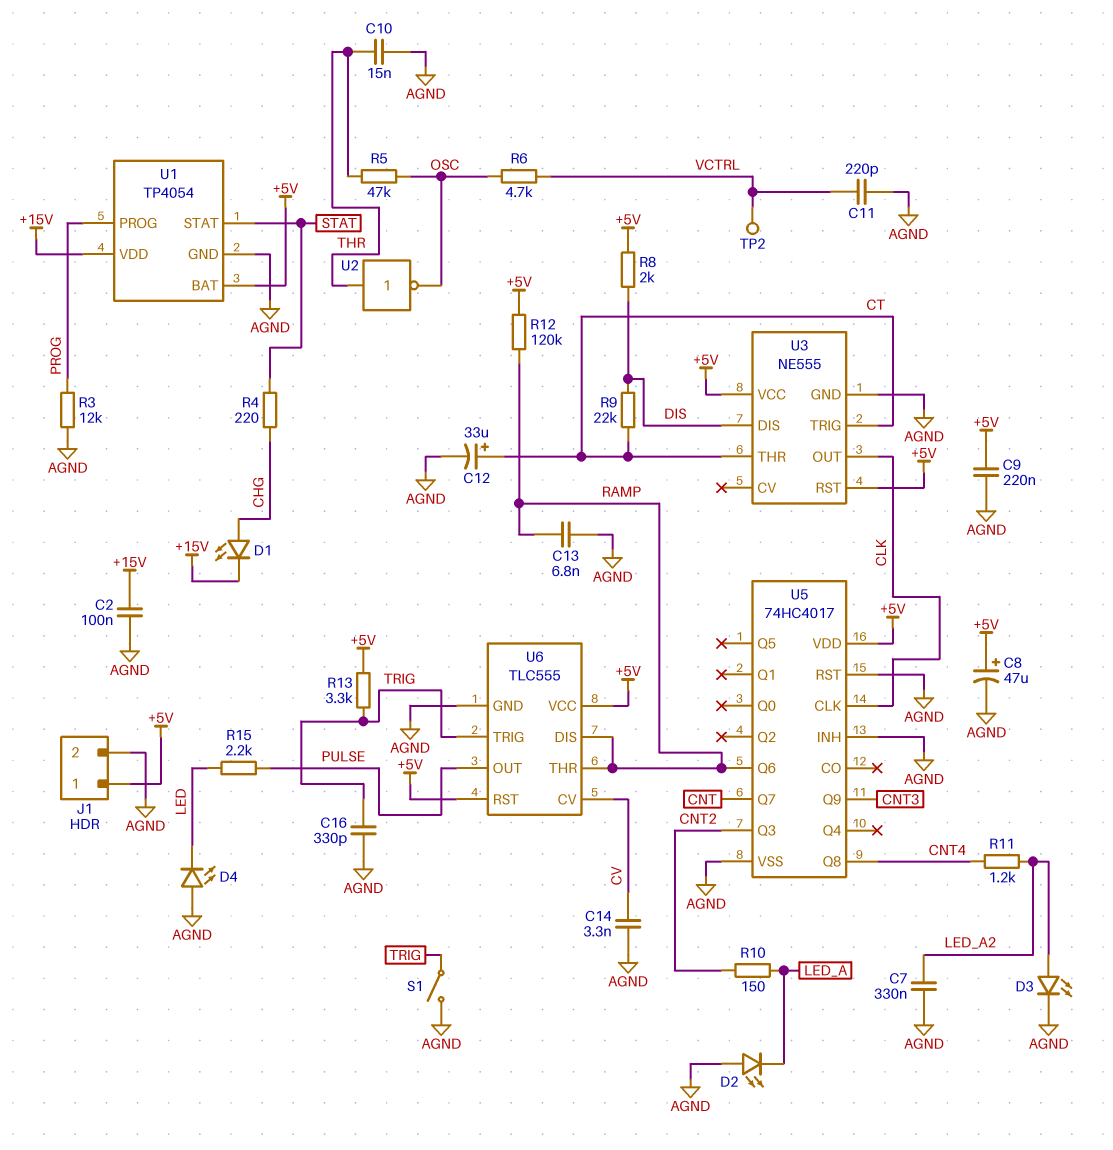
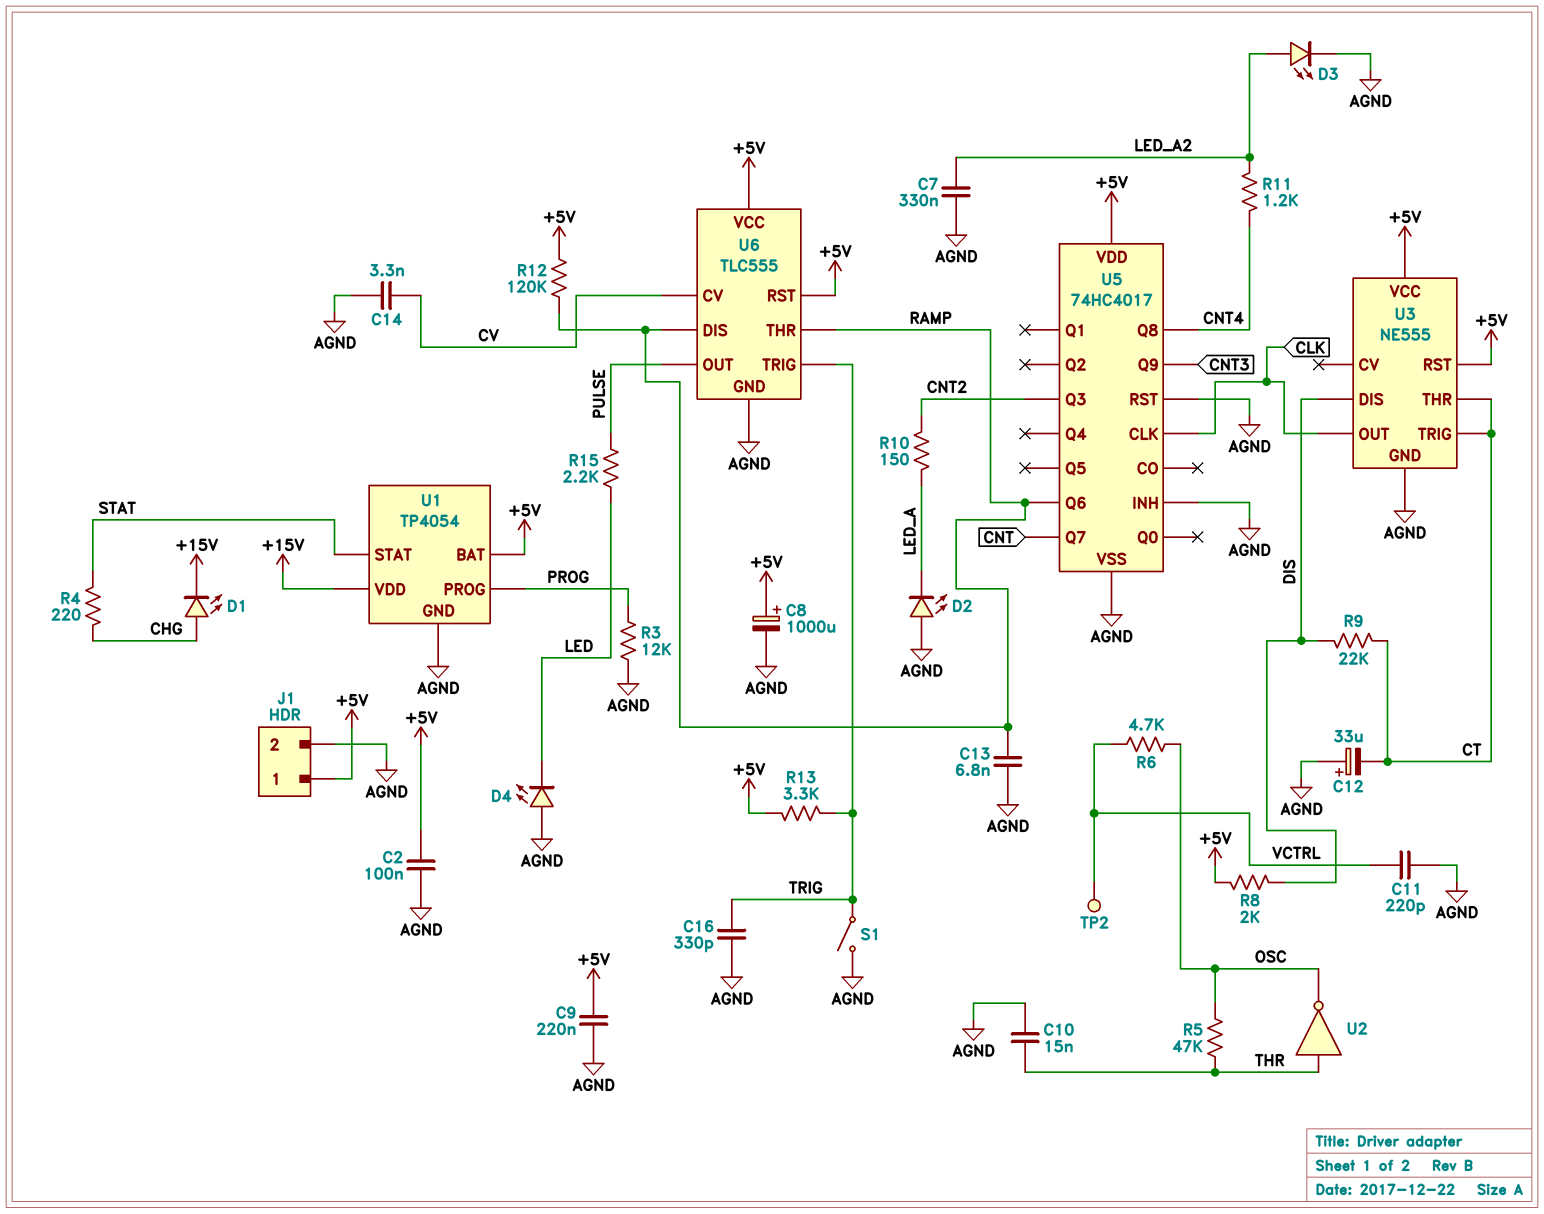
C2: 100nF (+15V, AGND) -> 100nF (+5V, AGND)
C8: 47uF (plus +5V, minus AGND) -> 1000uF (plus +5V, minus AGND)
C12: 33uF (plus CT, minus AGND) -> 33uF (plus AGND, minus CT)

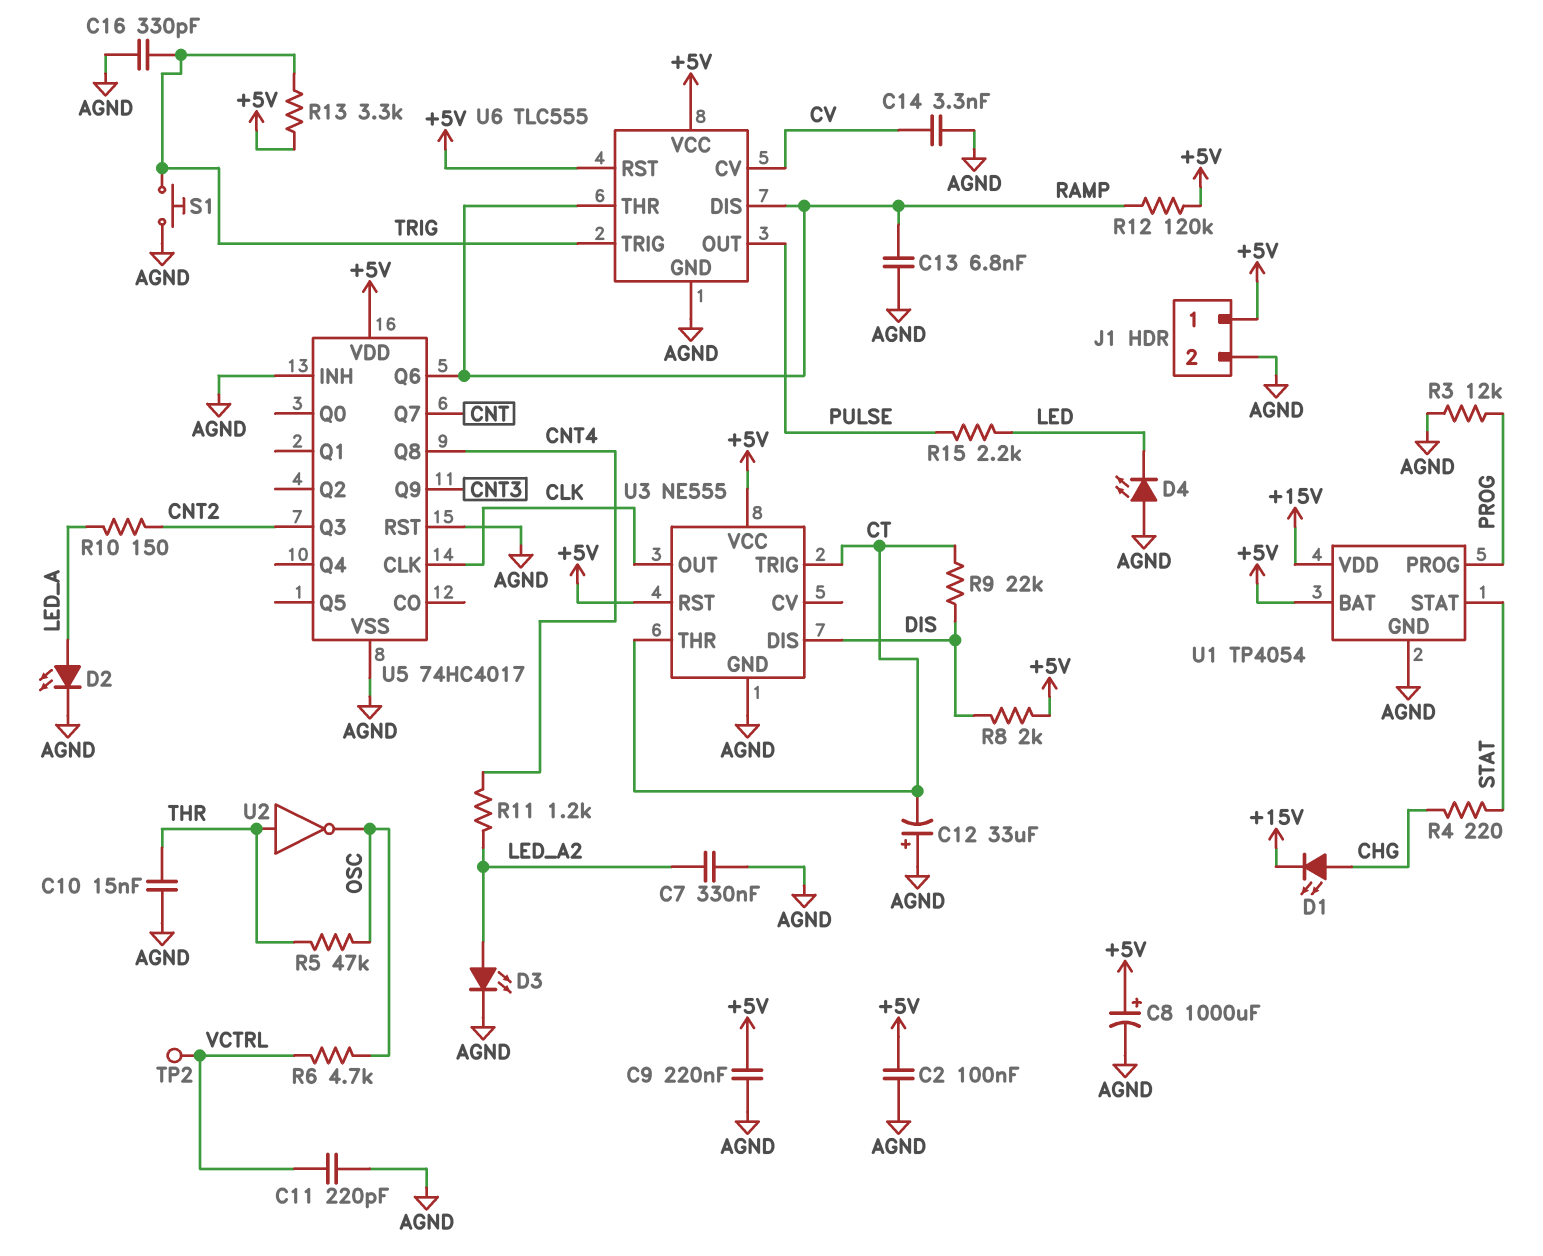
D2: LED (A AGND, K LED_A) -> LED (A LED_A, K AGND)
S1: switch (AGND, TRIG) -> button (AGND, TRIG)

